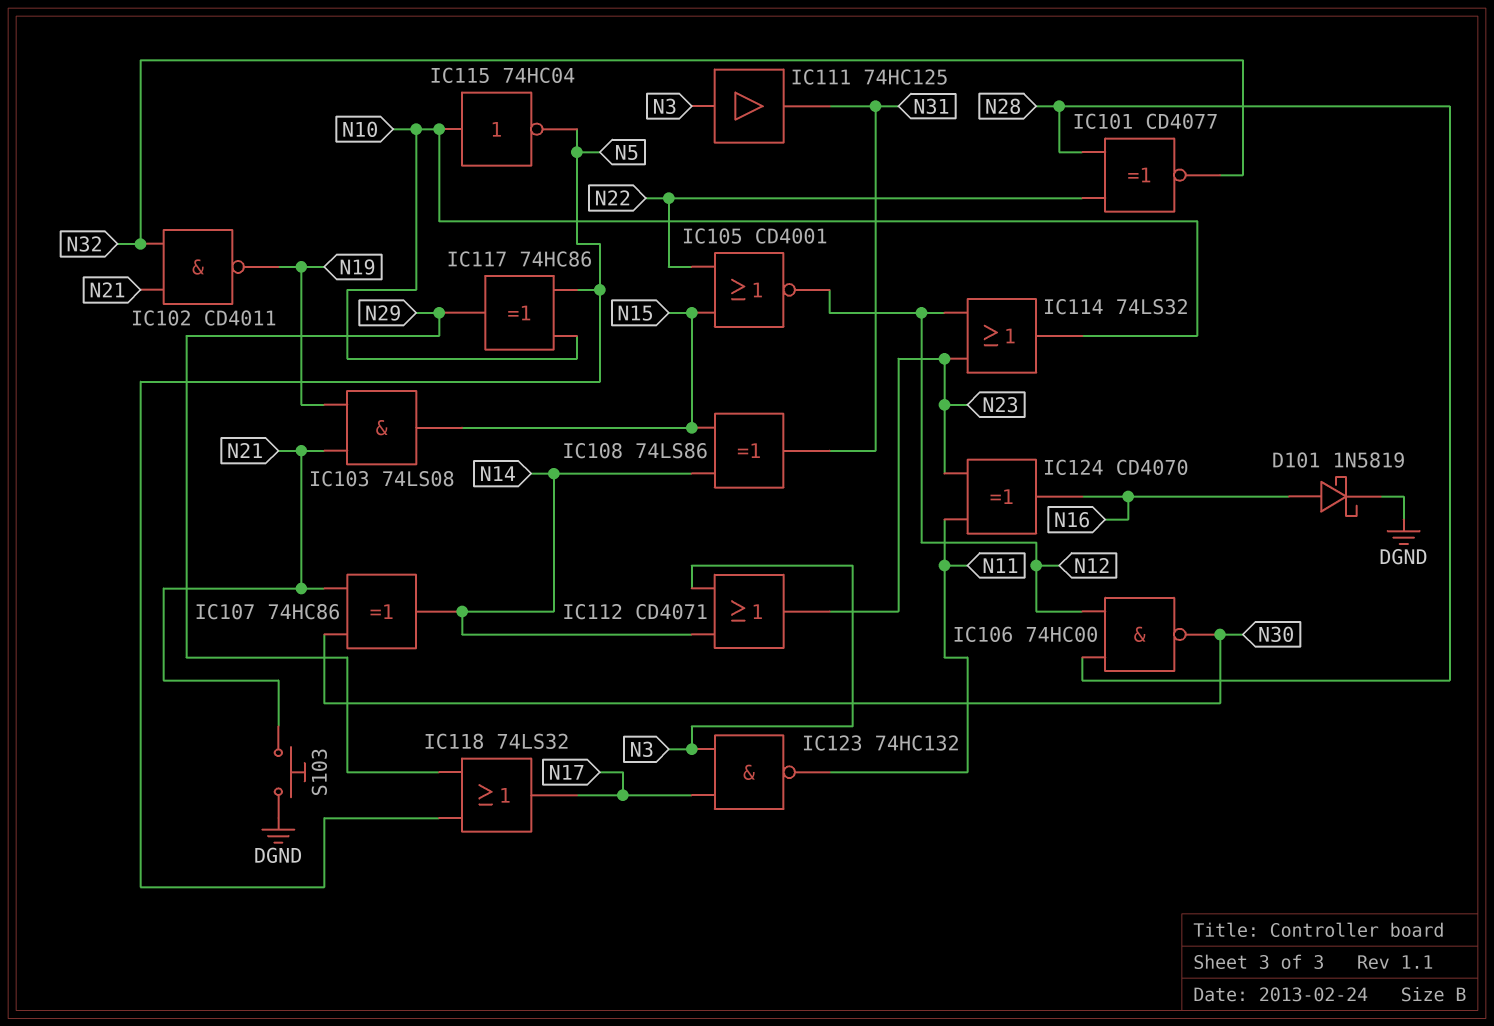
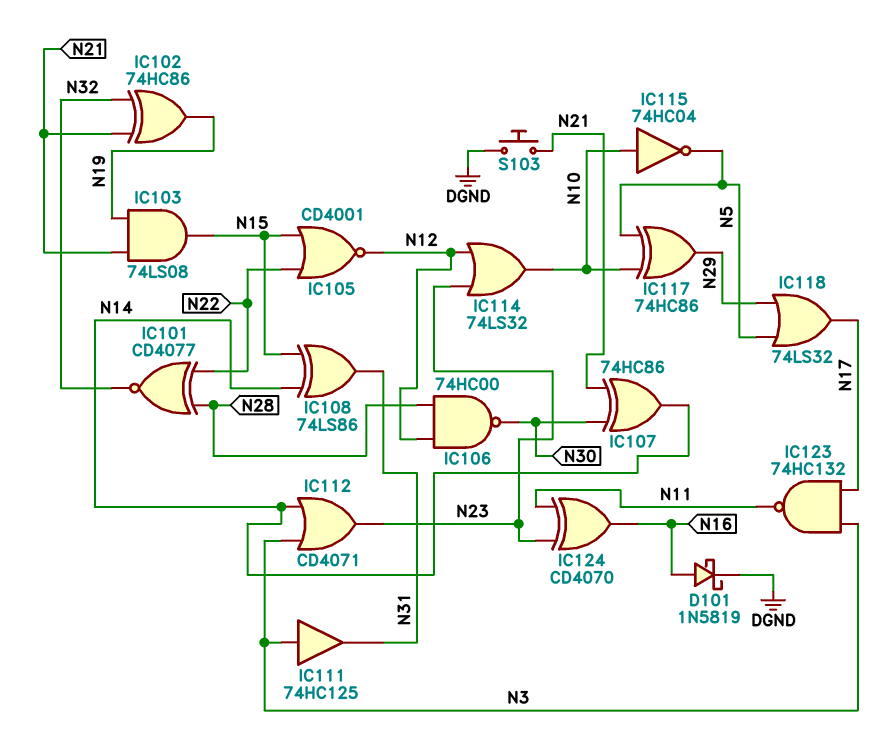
IC102: NAND CD4011 (in N21, in N32, out N19) -> XOR 74HC86 (in N21, in N32, out N19)

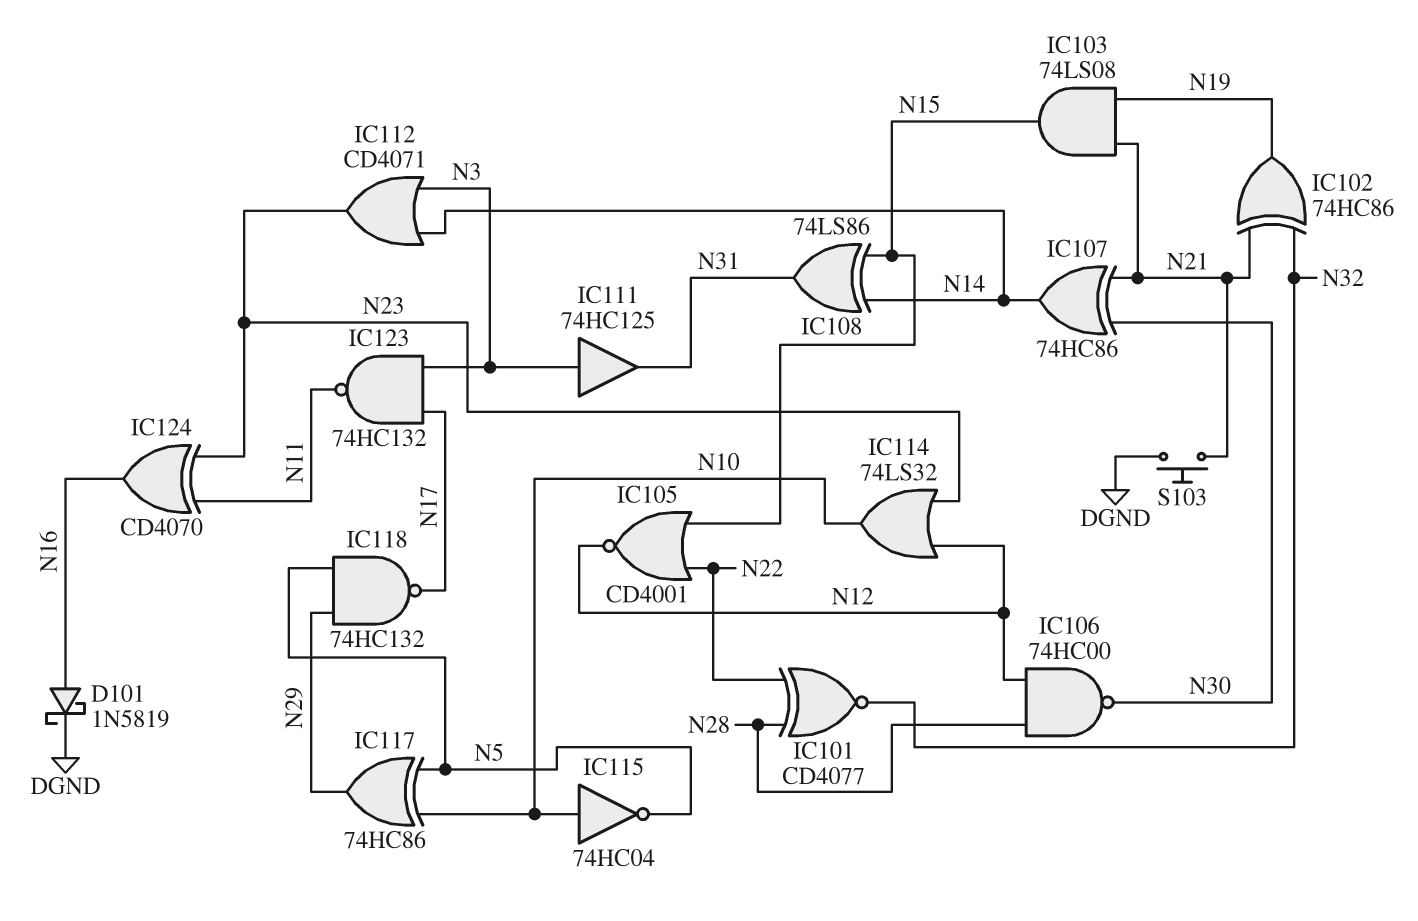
IC118: OR 74LS32 (in N5, in N29, out N17) -> NAND 74HC132 (in N5, in N29, out N17)

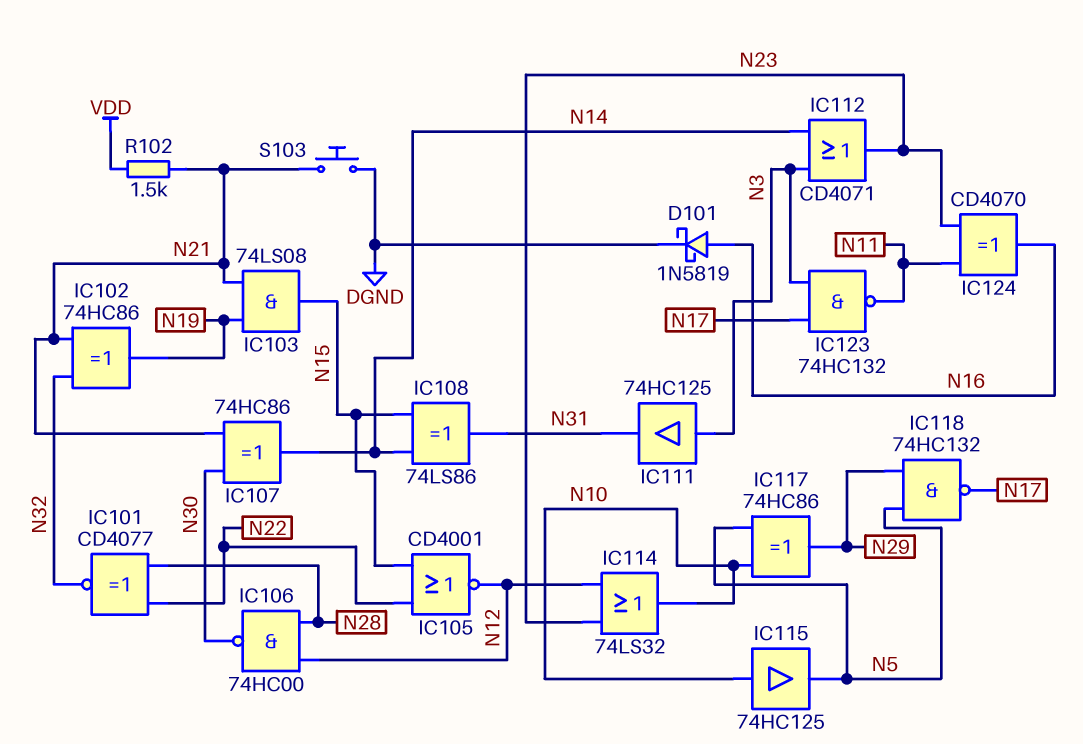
IC115: NOT 74HC04 (in N10, out N5) -> buffer 74HC125 (in N10, out N5)
R102: none -> 1.5k (N21, VDD)

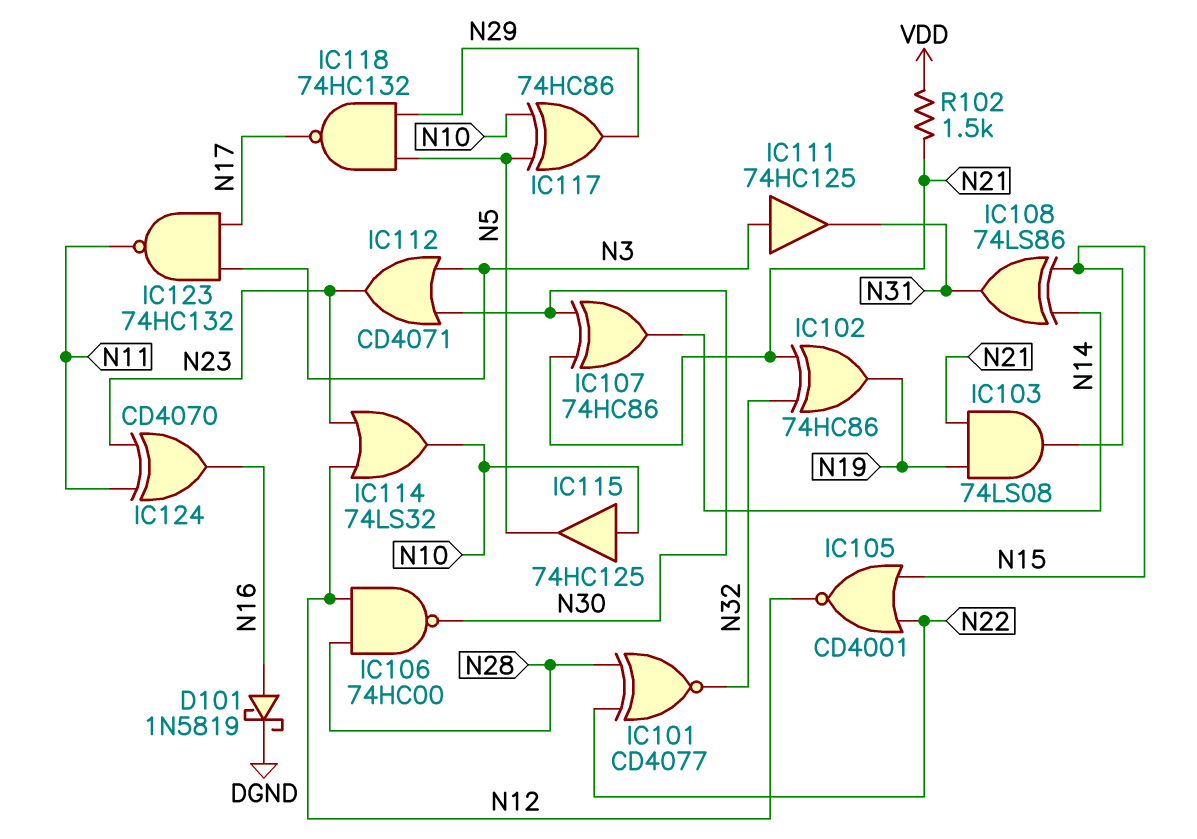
IC112: OR CD4071 (in N3, in N14, out N23) -> OR CD4071 (in N3, in N30, out N23)
S103: button (DGND, N21) -> none

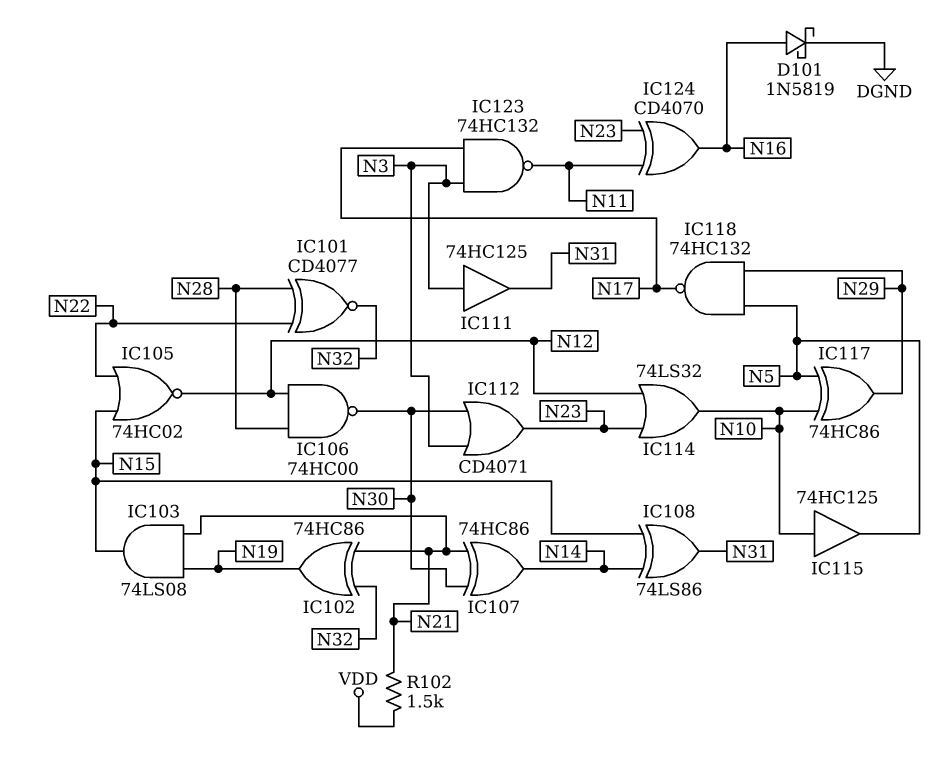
IC105: NOR CD4001 (in N15, in N22, out N12) -> NOR 74HC02 (in N15, in N22, out N12)

